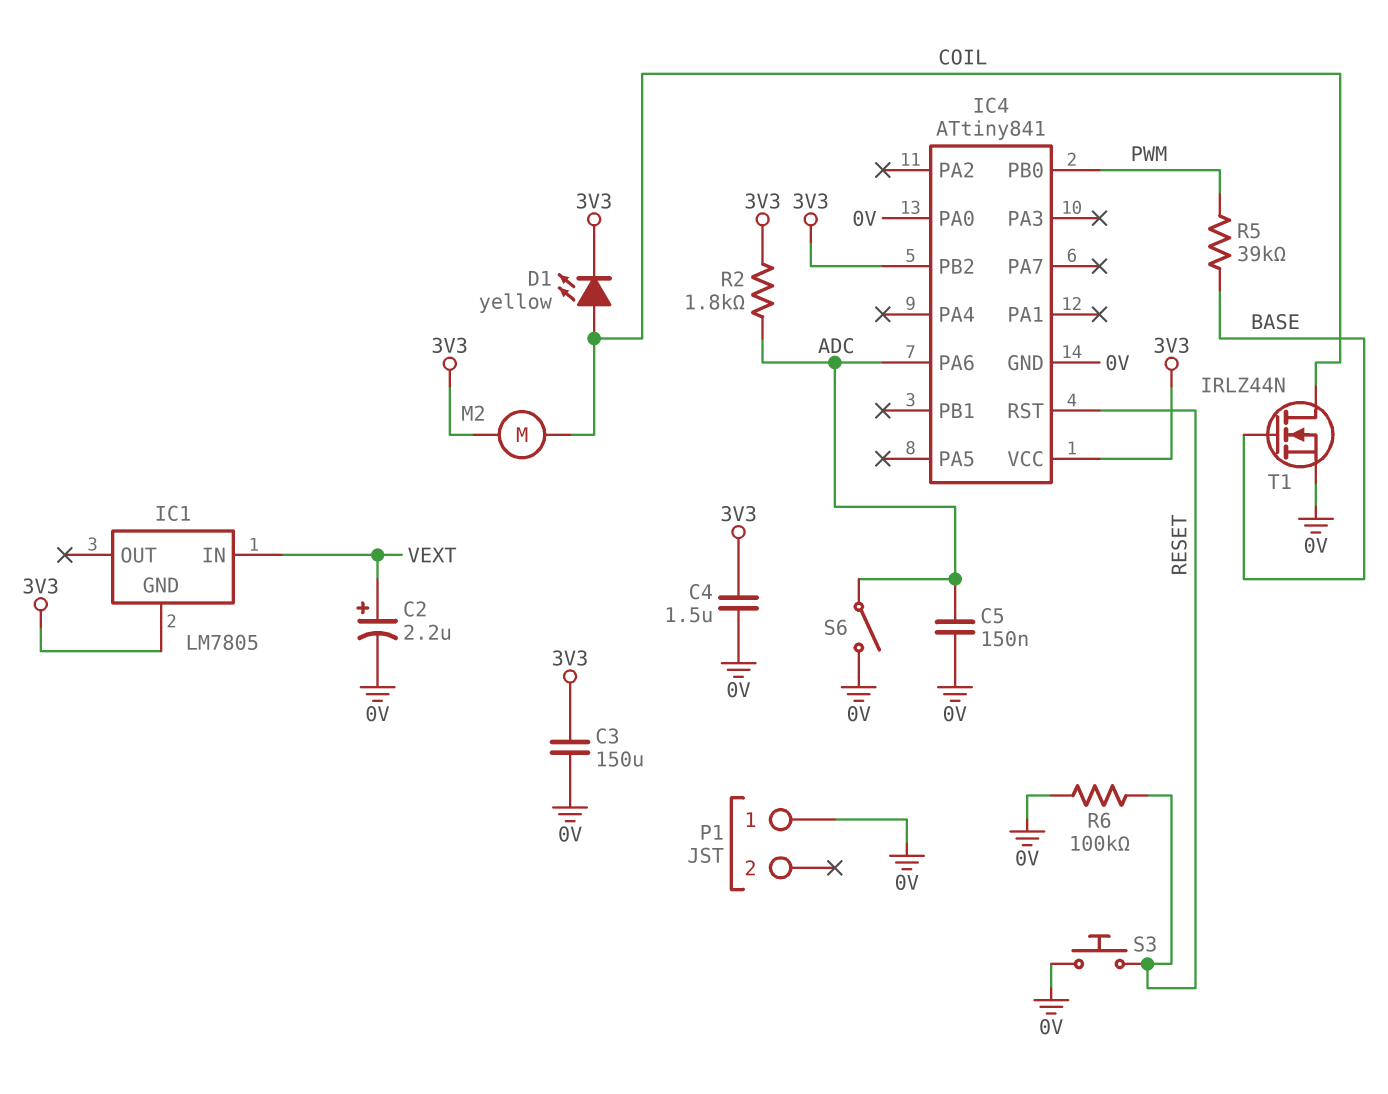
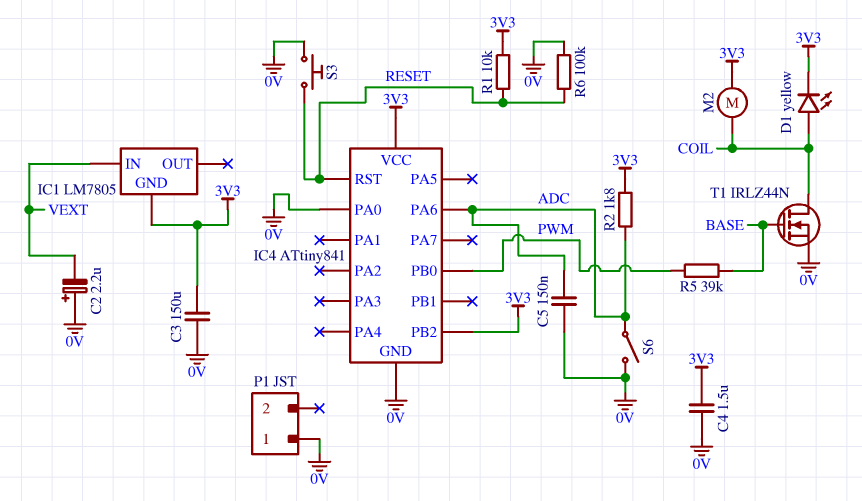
C2: 2.2uF (plus VEXT, minus 0V) -> 2.2uF (plus 0V, minus VEXT)
R1: none -> 10k (3V3, RESET)

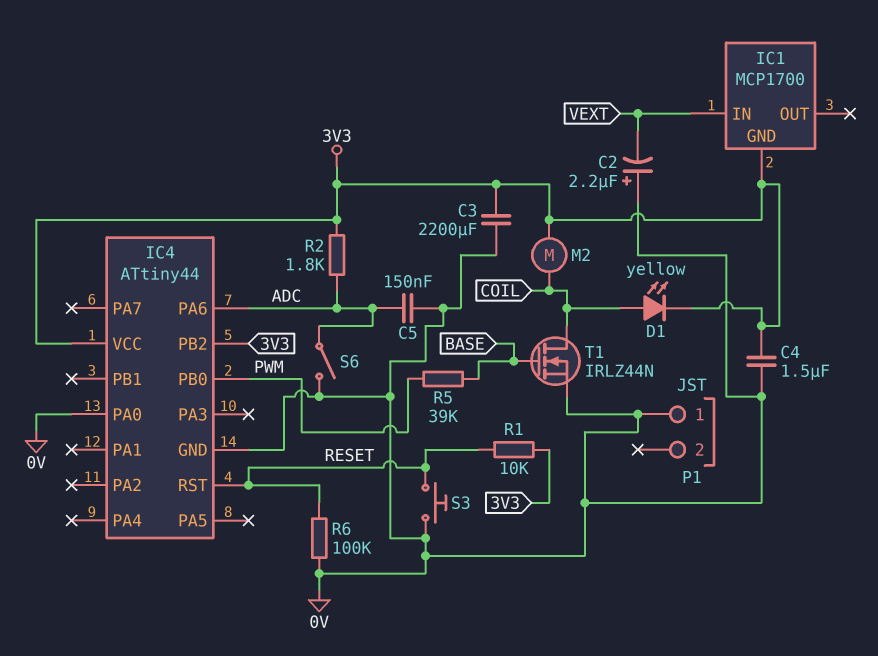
C3: 150uF (0V, 3V3) -> 2200uF (0V, 3V3)
IC1: LM7805 -> MCP1700
IC4: ATtiny841 -> ATtiny44

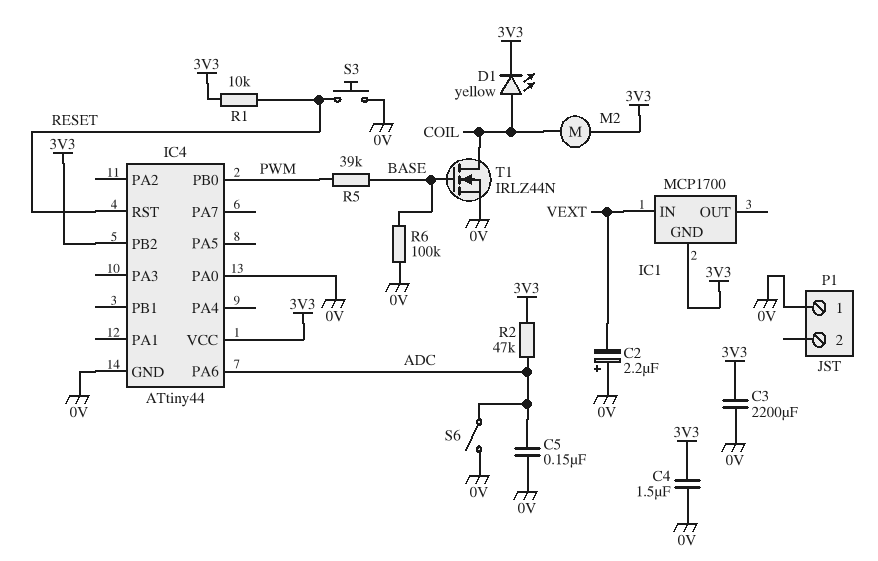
R2: 1.8k (3V3, ADC) -> 47k (3V3, ADC)
R6: 100k (0V, RESET) -> 100k (0V, BASE)

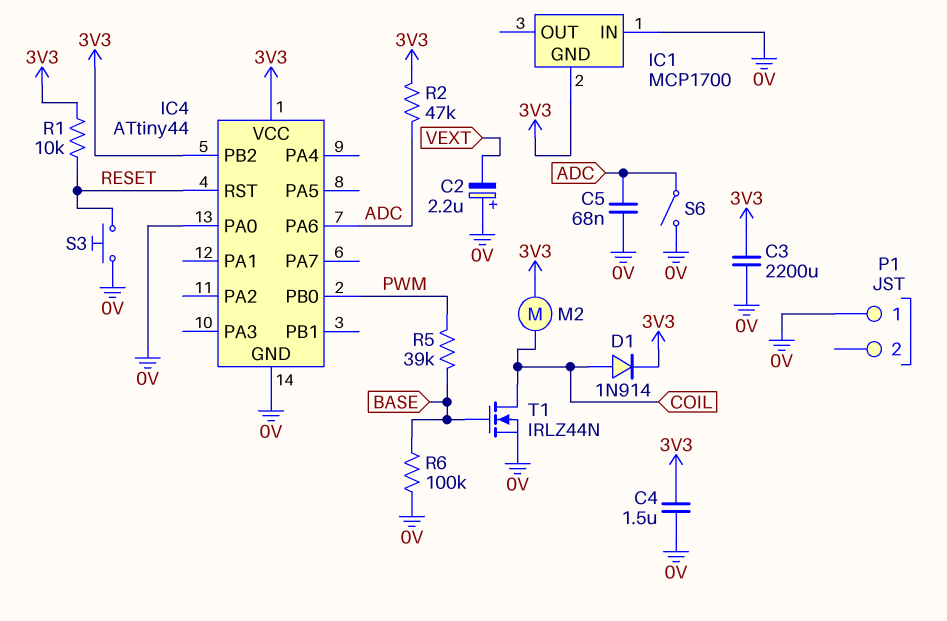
C5: 150nF (0V, ADC) -> 68nF (0V, ADC)
D1: LED yellow (A COIL, K 3V3) -> diode 1N914 (A COIL, K 3V3)
IC1 pin IN: VEXT -> 0V

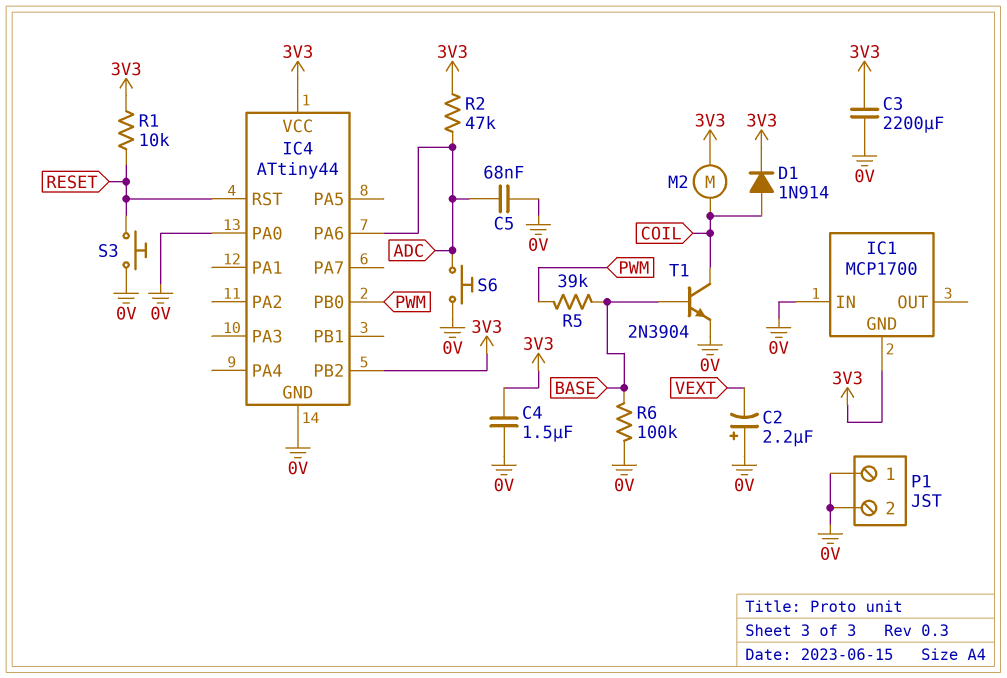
P1 pin 2: none -> 0V
S6: switch (0V, ADC) -> button (0V, ADC)
T1: NMOS IRLZ44N (G BASE, D COIL, S 0V) -> NPN 2N3904 (B BASE, C COIL, E 0V)

